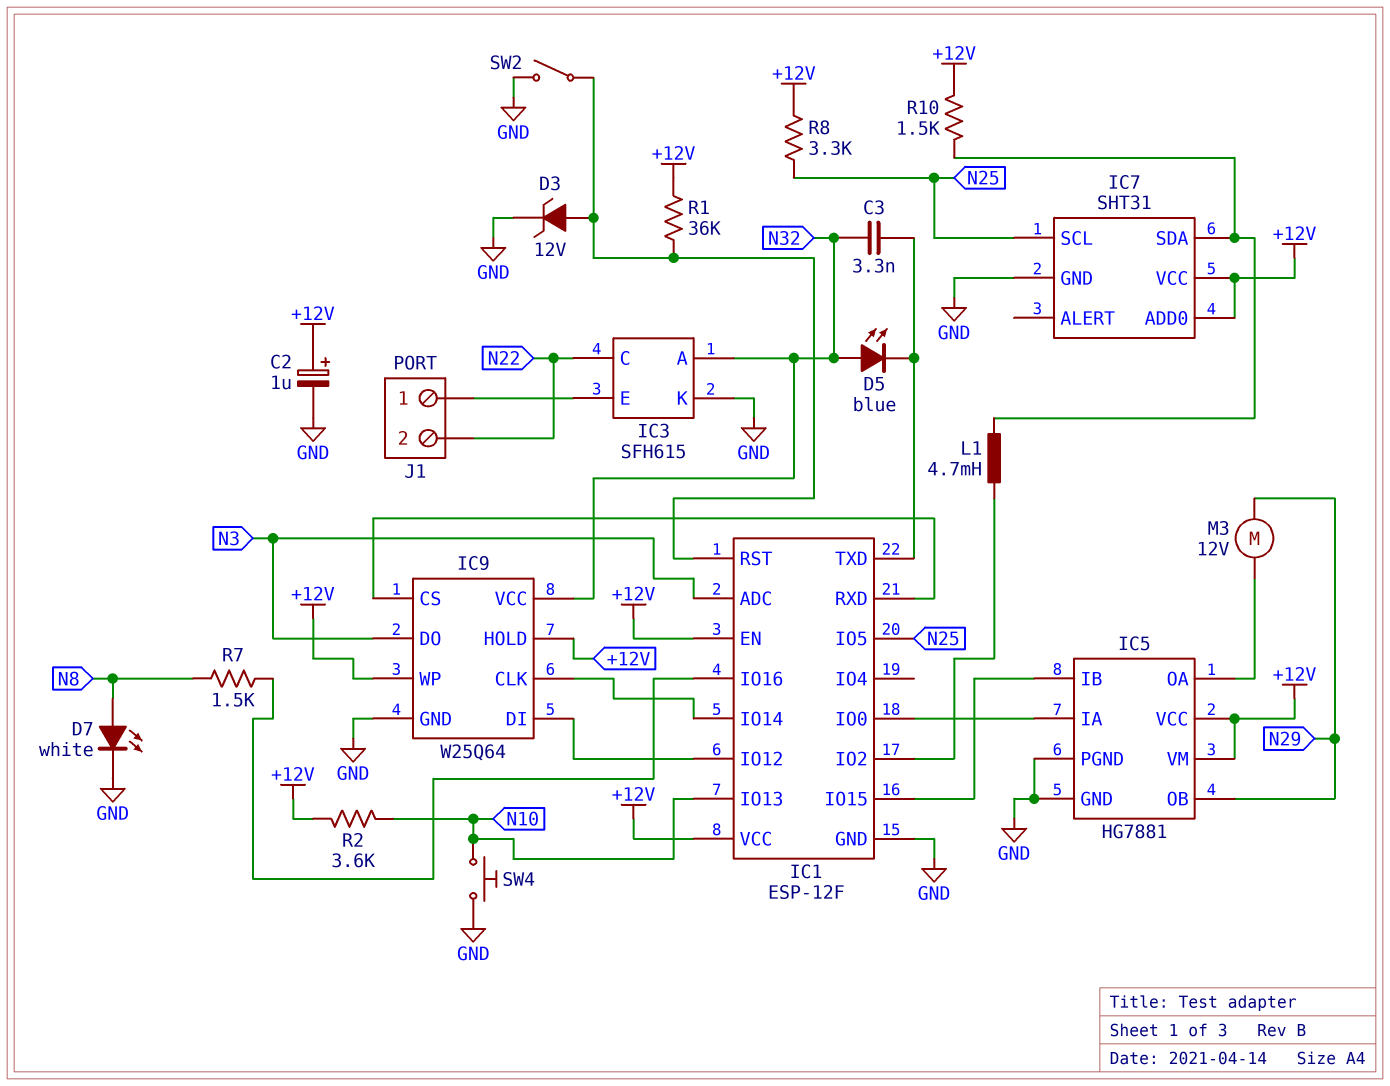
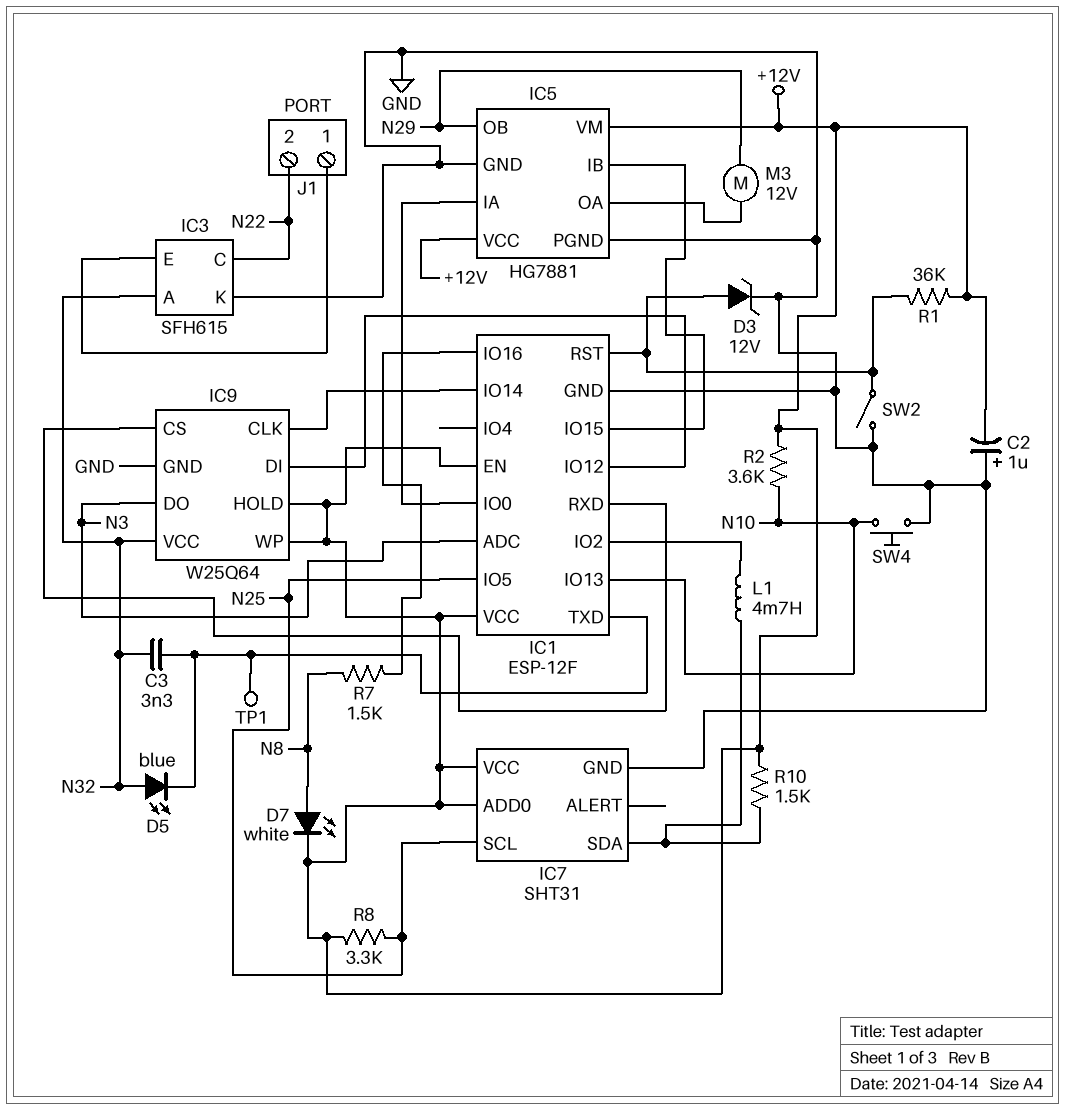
C2: 1uF (plus +12V, minus GND) -> 1uF (plus GND, minus +12V)
D7: LED white (A N8, K GND) -> LED white (A N8, K +12V)
TP1: none -> test point (IC1/TXD)

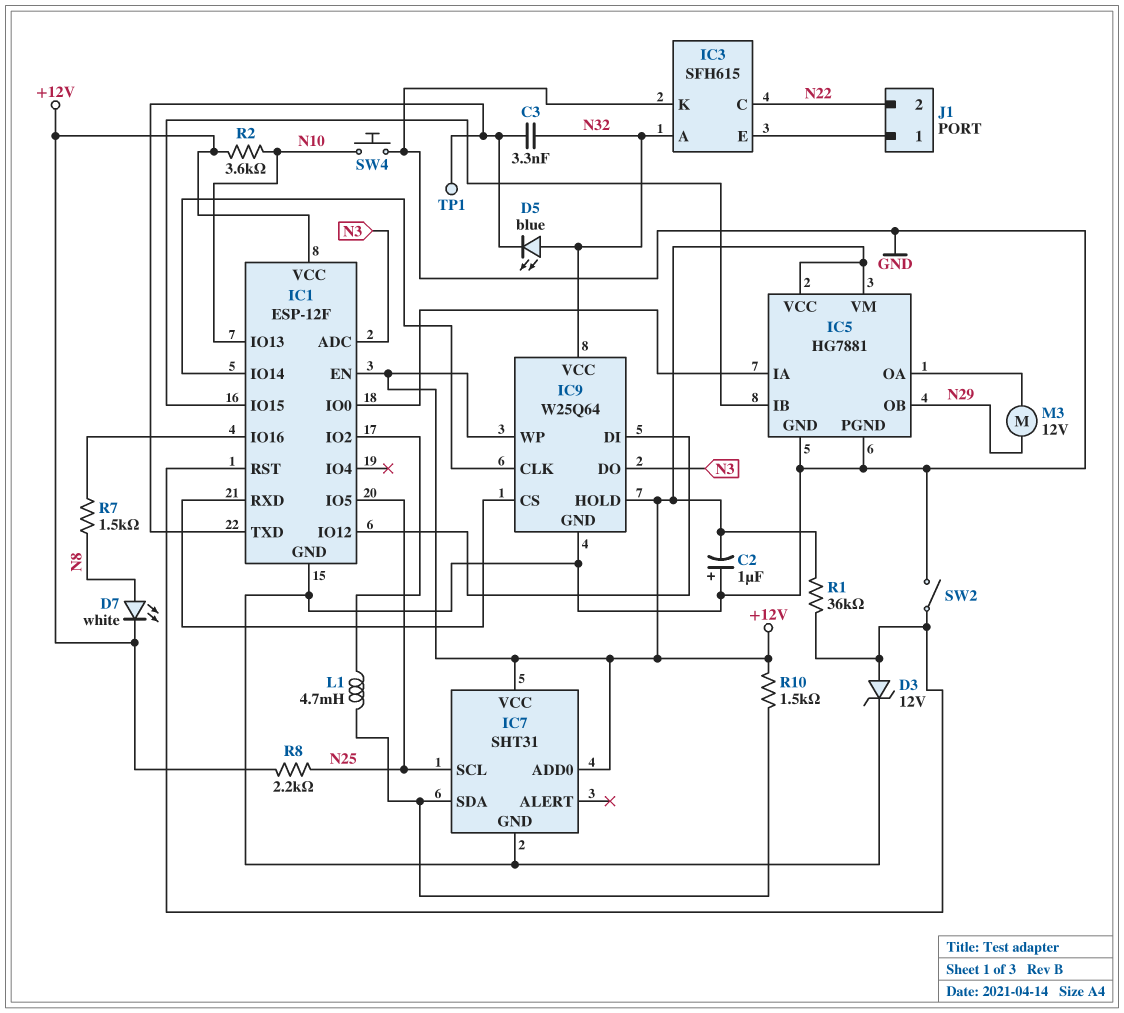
R8: 3.3k (+12V, N25) -> 2.2k (+12V, N25)

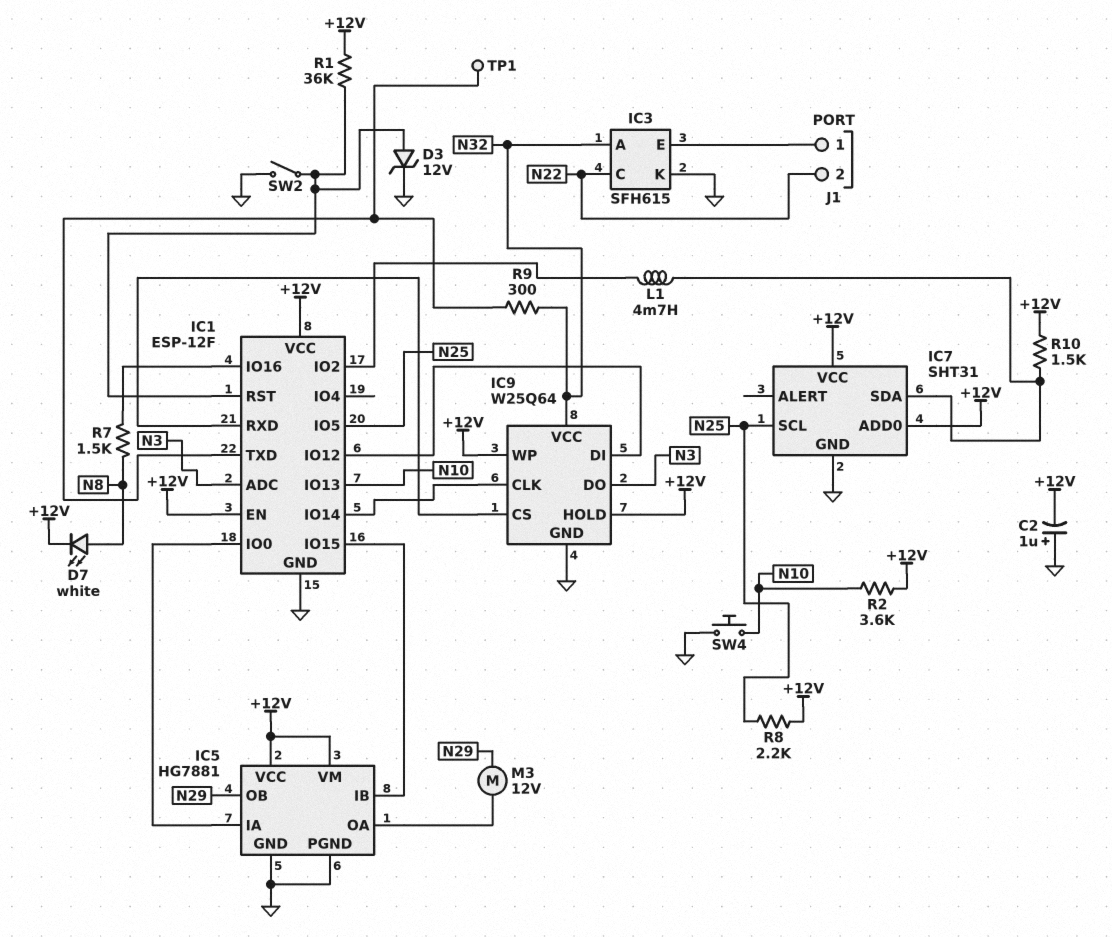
C3: 3.3nF (IC1/TXD, N32) -> none
D5: LED blue (A N32, K IC1/TXD) -> none
R9: none -> 300 (IC1/TXD, N32)

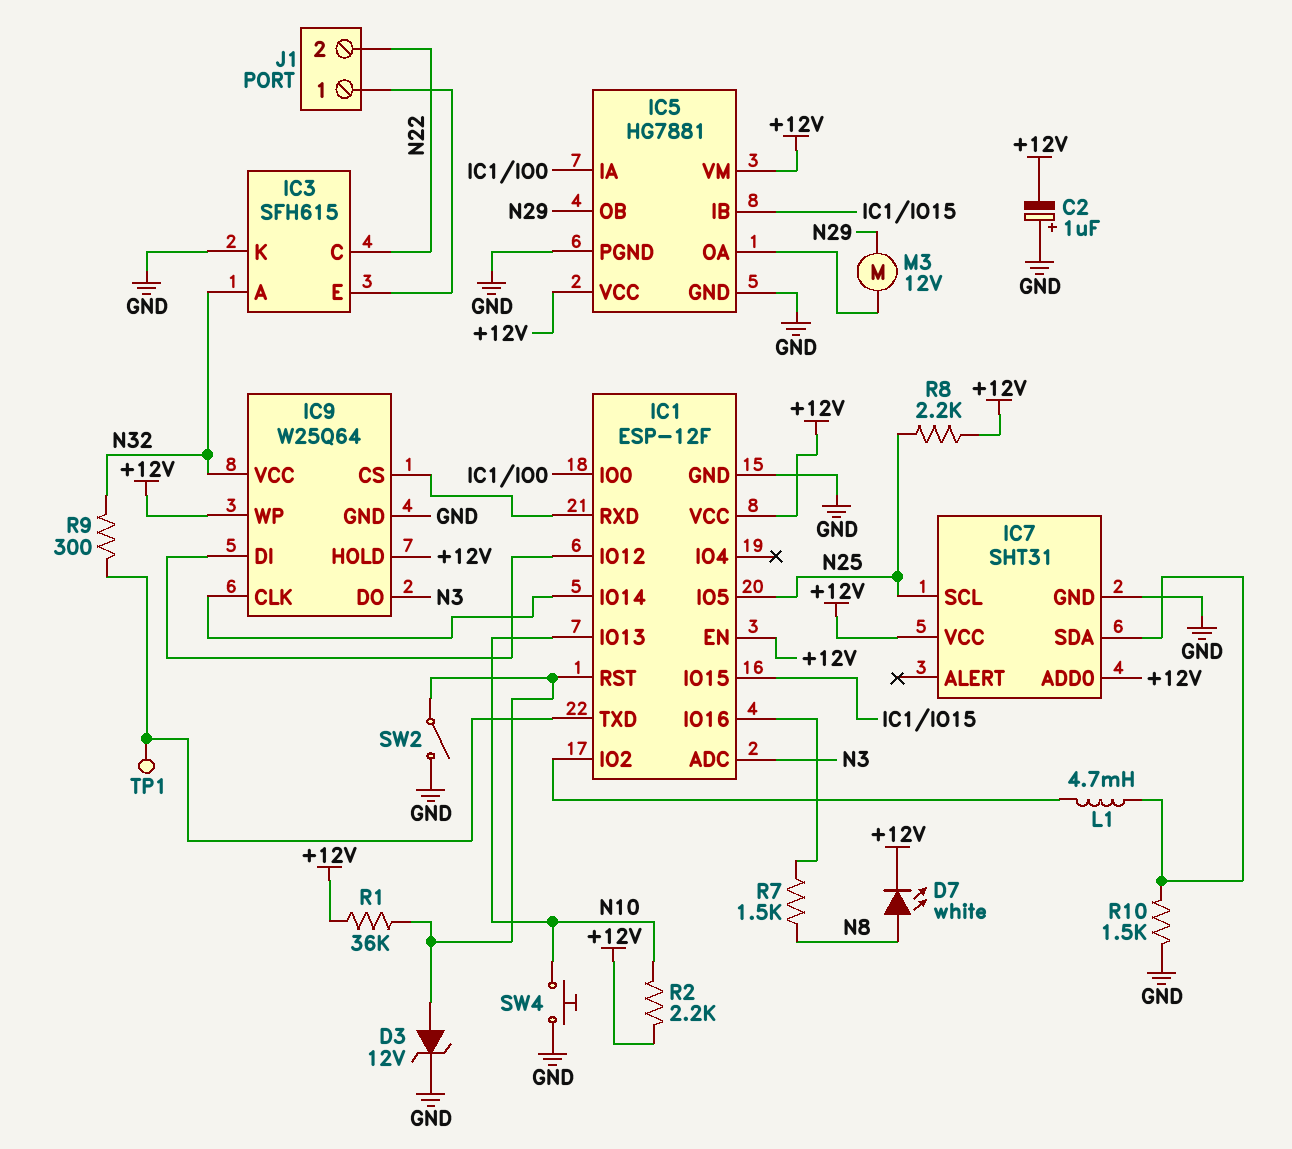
R2: 3.6k (+12V, N10) -> 2.2k (+12V, N10)
R10: 1.5k (+12V, IC7/SDA) -> 1.5k (GND, IC7/SDA)

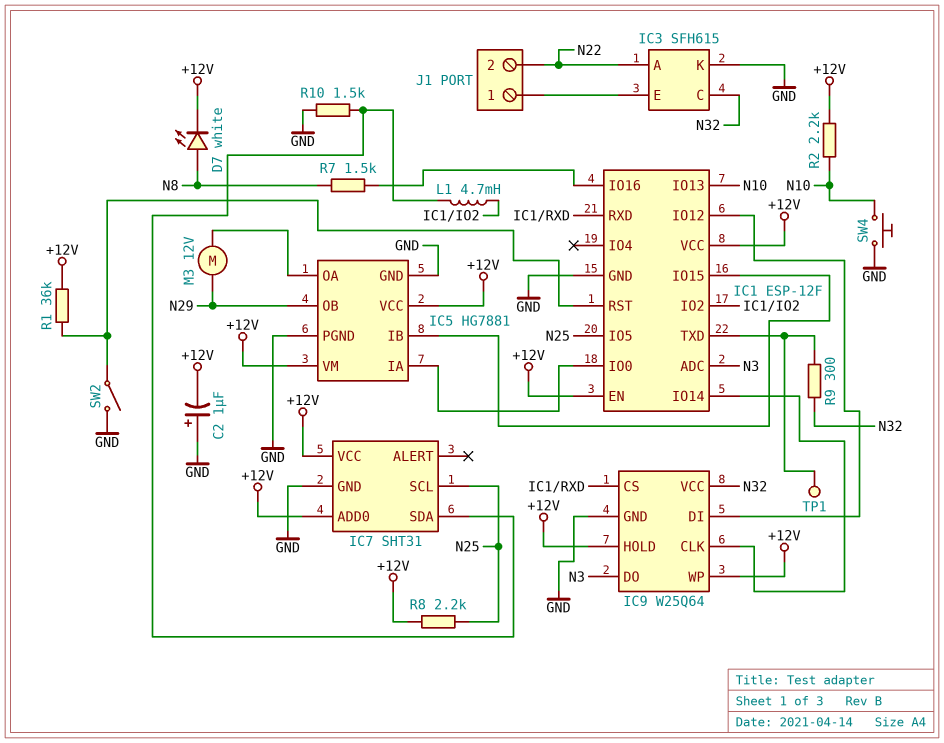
D3: zener 12V (A IC1/RST, K GND) -> none
IC3 pin A: N32 -> N22
IC3 pin C: N22 -> N32

